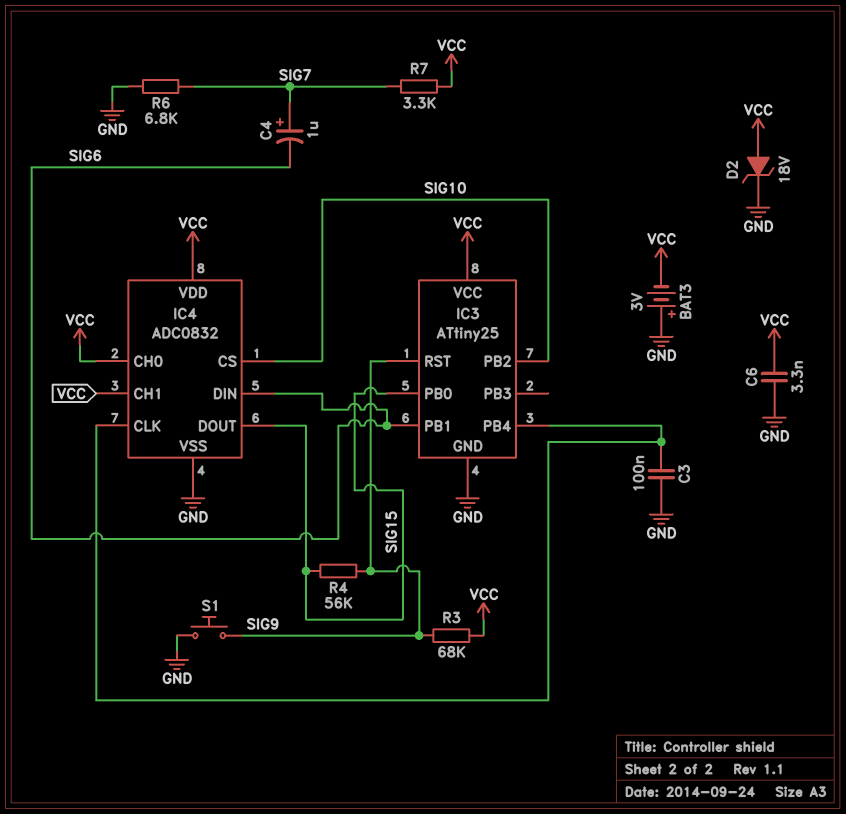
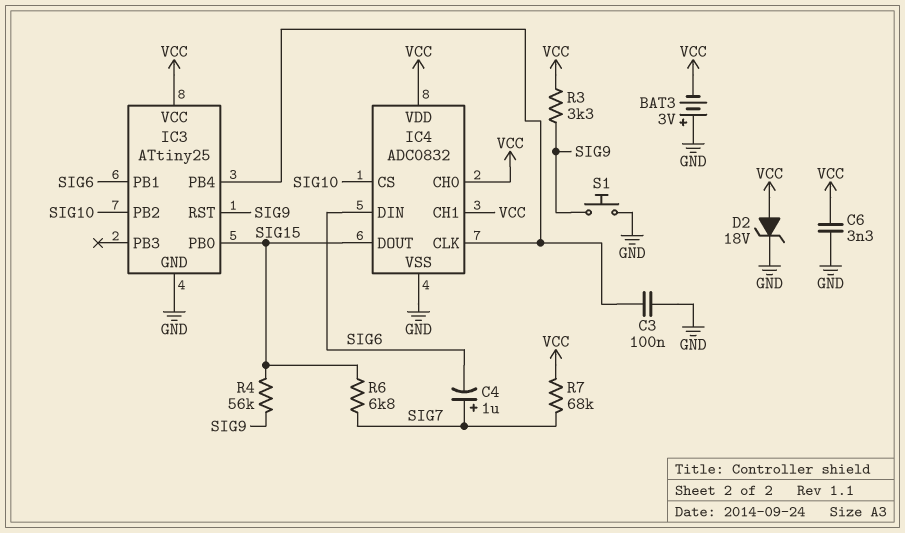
R3: 68k (SIG9, VCC) -> 3.3k (SIG9, VCC)
R6: 6.8k (GND, SIG7) -> 6.8k (SIG7, SIG15)
R7: 3.3k (SIG7, VCC) -> 68k (SIG7, VCC)

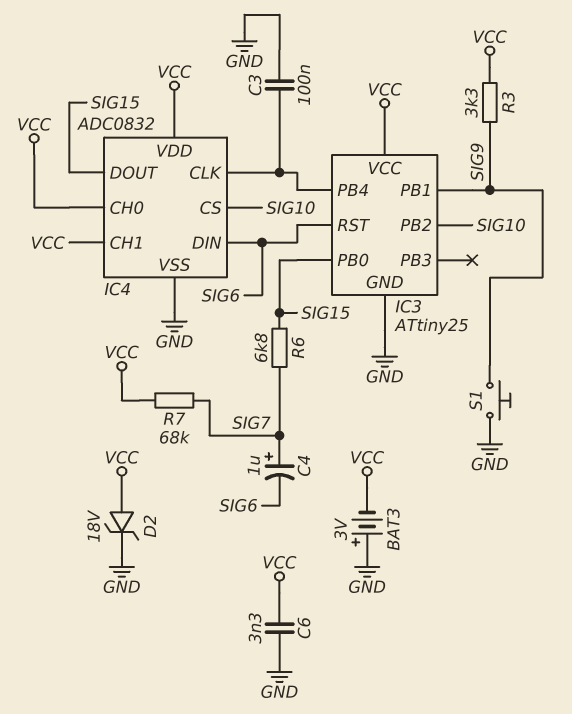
IC3 pin PB1: SIG6 -> SIG9
IC3 pin RST: SIG9 -> SIG6
R4: 56k (SIG9, SIG15) -> none

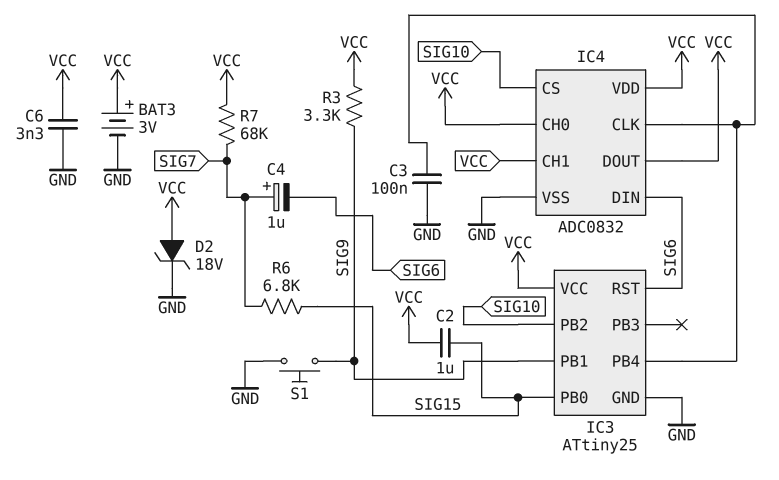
BAT3: 3V (plus GND, minus VCC) -> 3V (plus VCC, minus GND)
C2: none -> 1uF (SIG15, VCC)
IC4 pin DOUT: SIG15 -> VCC

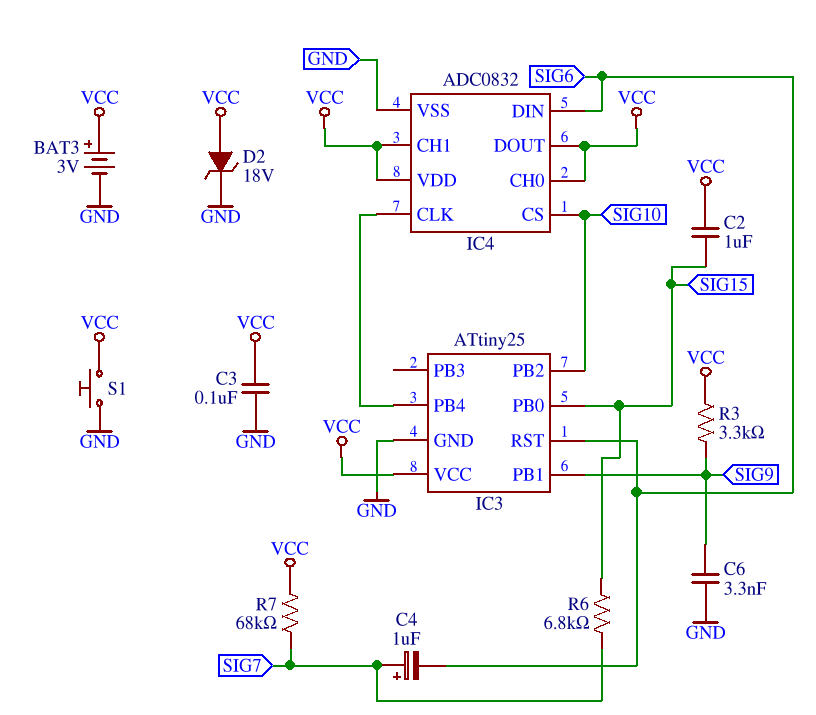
C3: 100nF (GND, IC3/PB4) -> 100nF (GND, VCC)
C6: 3.3nF (GND, VCC) -> 3.3nF (GND, SIG9)
S1: button (GND, SIG9) -> button (GND, VCC)

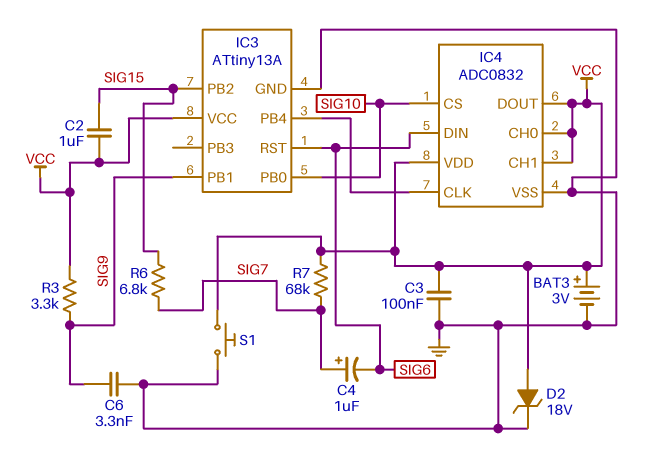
IC3: ATtiny25 -> ATtiny13A
IC3 pin PB0: SIG15 -> SIG10
IC3 pin PB2: SIG10 -> SIG15

